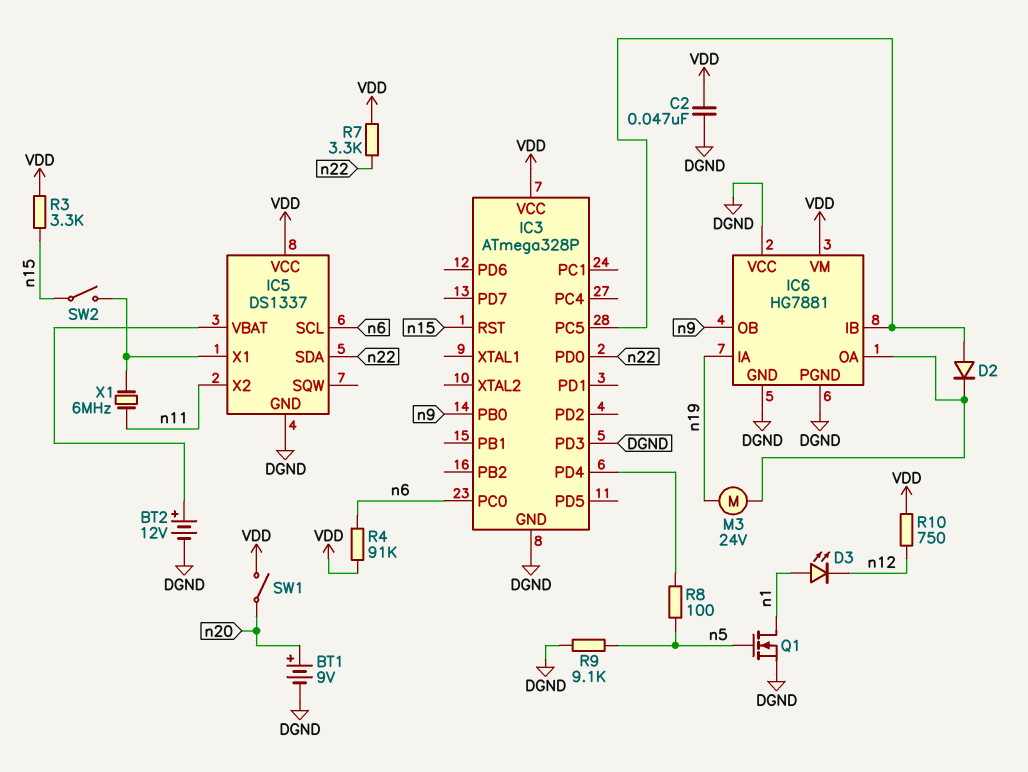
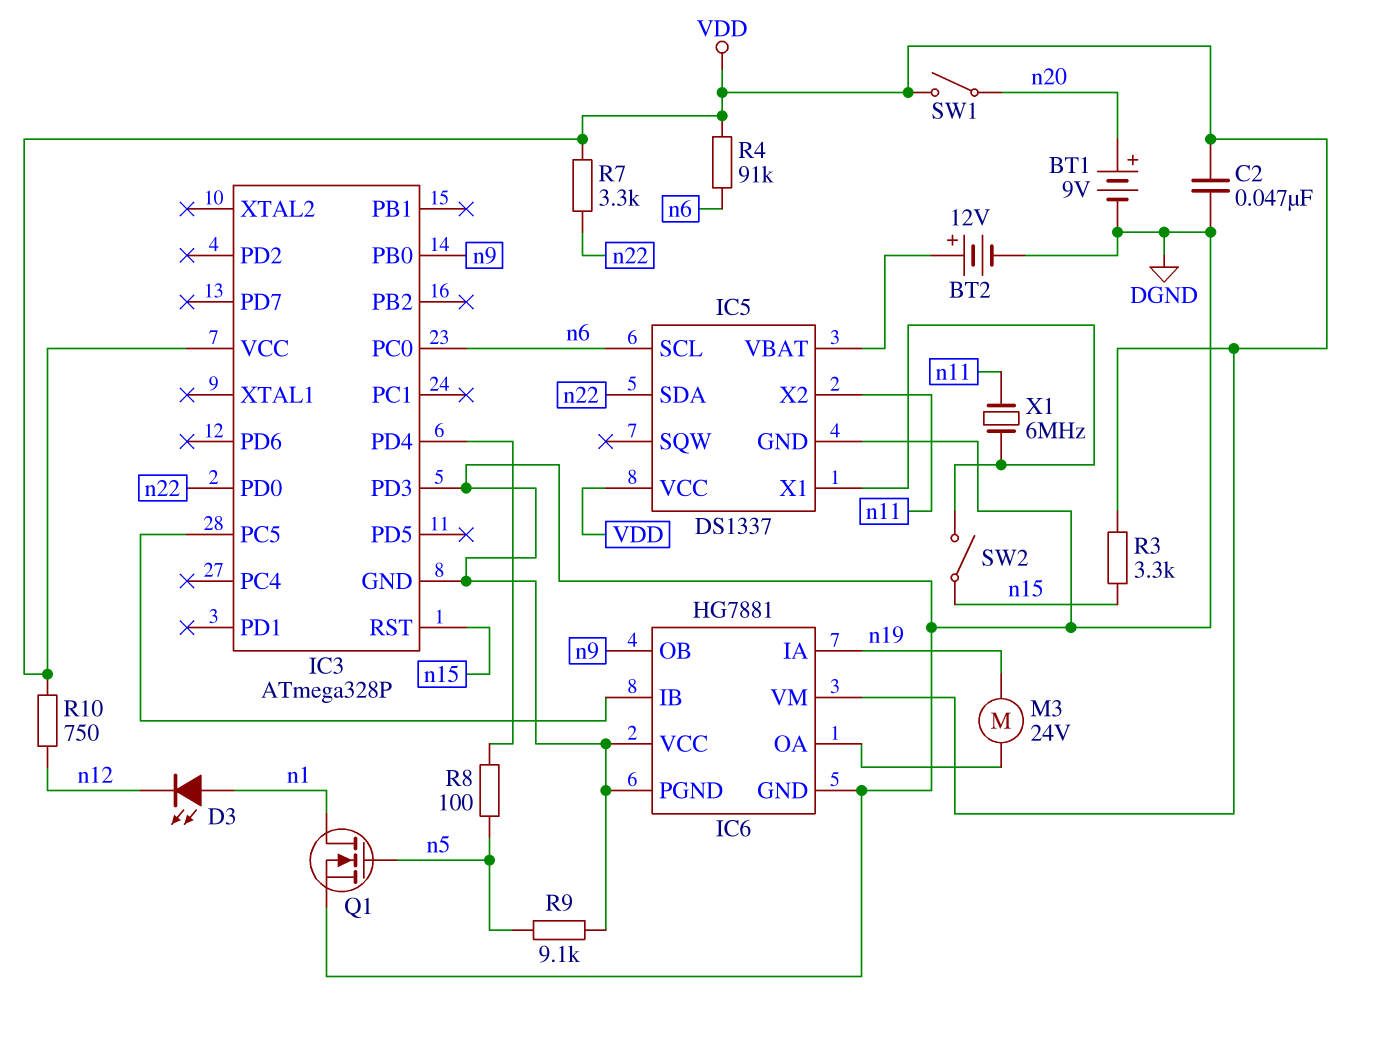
D2: diode (A IC3/PC5, K IC6/OA) -> none

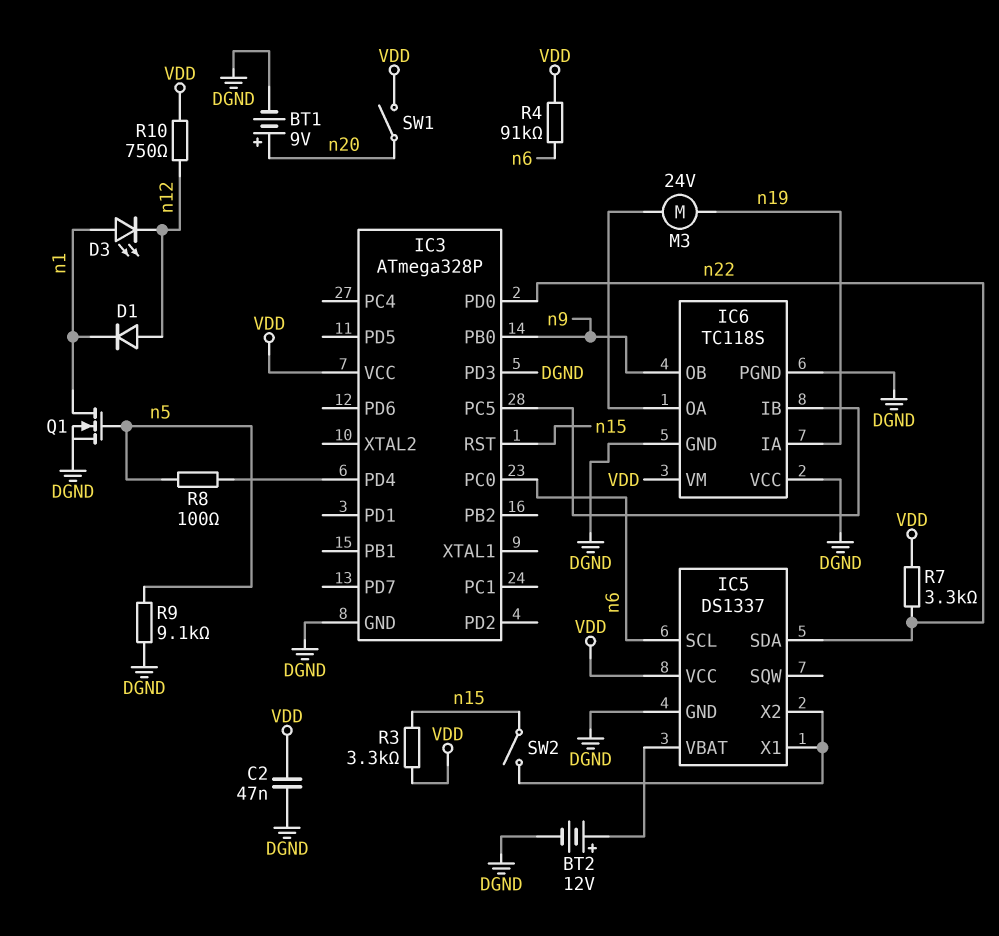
D1: none -> diode (A n12, K n1)
IC5 pin X2: n11 -> IC5/X1
IC6: HG7881 -> TC118S
X1: 6MHz (IC5/X1, n11) -> none

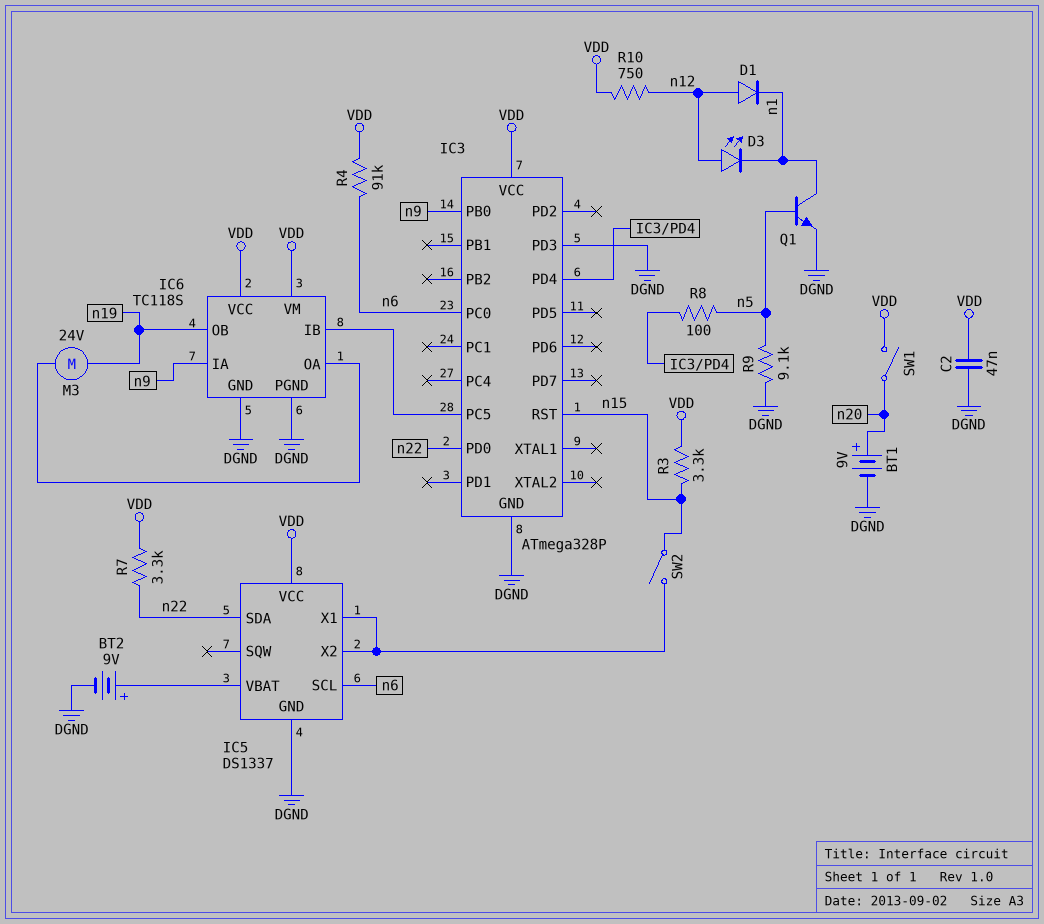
BT2: 12V (plus IC5/VBAT, minus DGND) -> 9V (plus IC5/VBAT, minus DGND)
D3: LED (A n1, K n12) -> LED (A n12, K n1)
IC6 pin IA: n19 -> n9
IC6 pin OB: n9 -> n19
IC6 pin VCC: DGND -> VDD
Q1: NMOS (G n5, D n1, S DGND) -> NPN (B n5, C n1, E DGND)

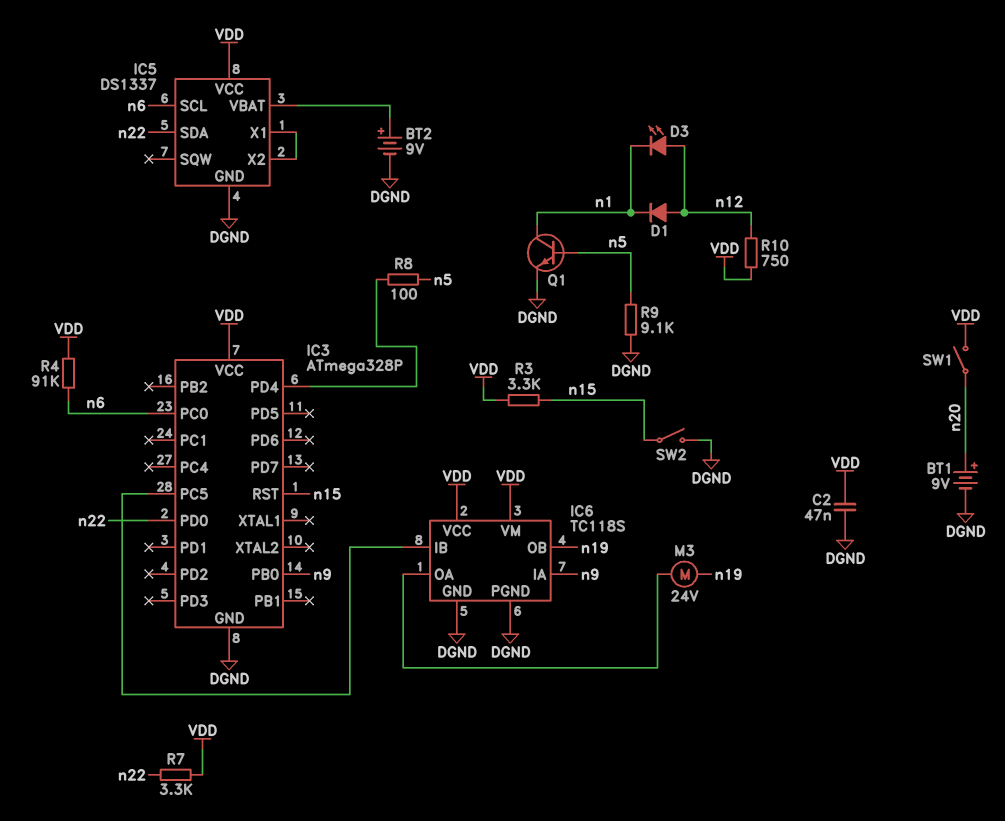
IC3 pin PD3: DGND -> none
SW2: switch (IC5/X1, n15) -> switch (DGND, n15)

